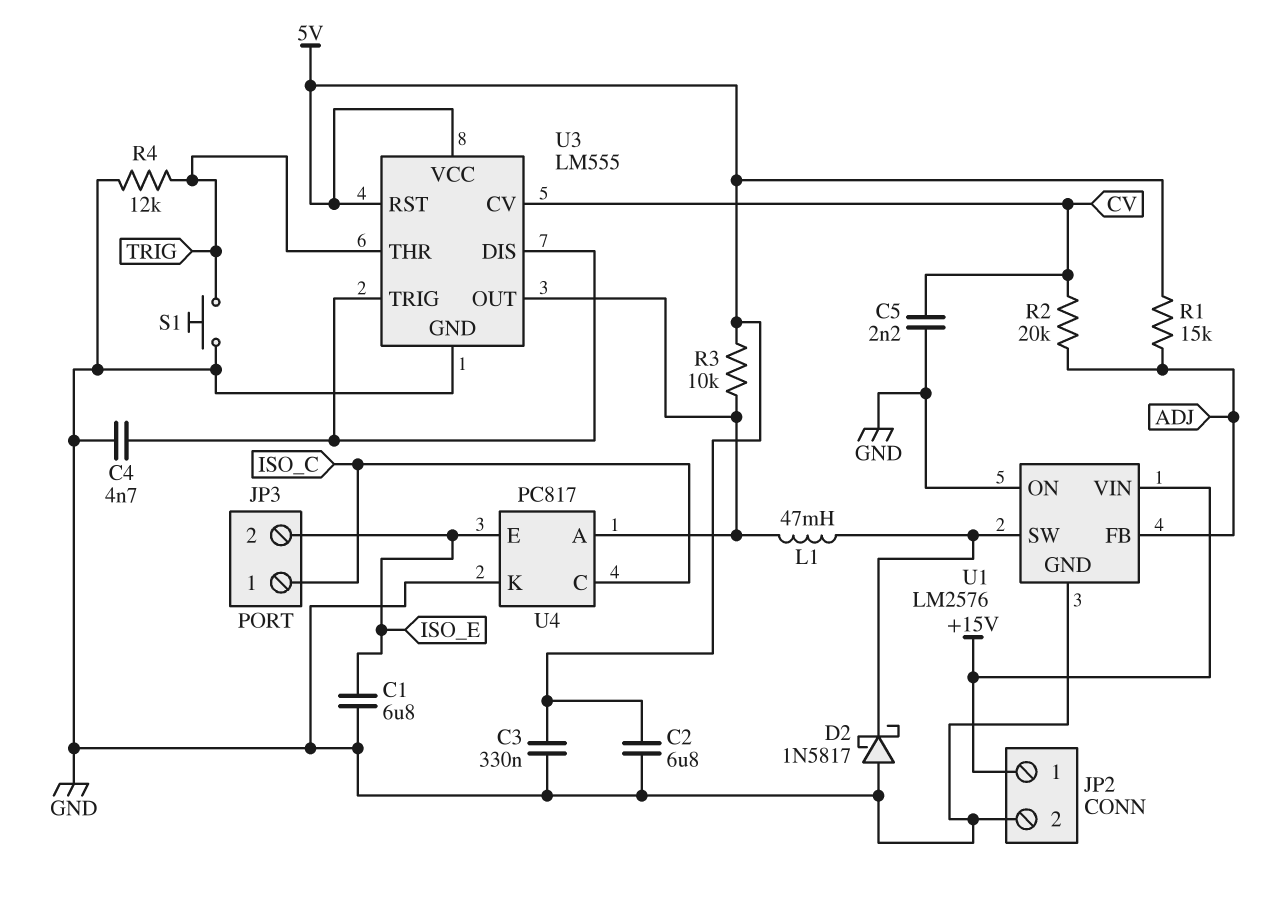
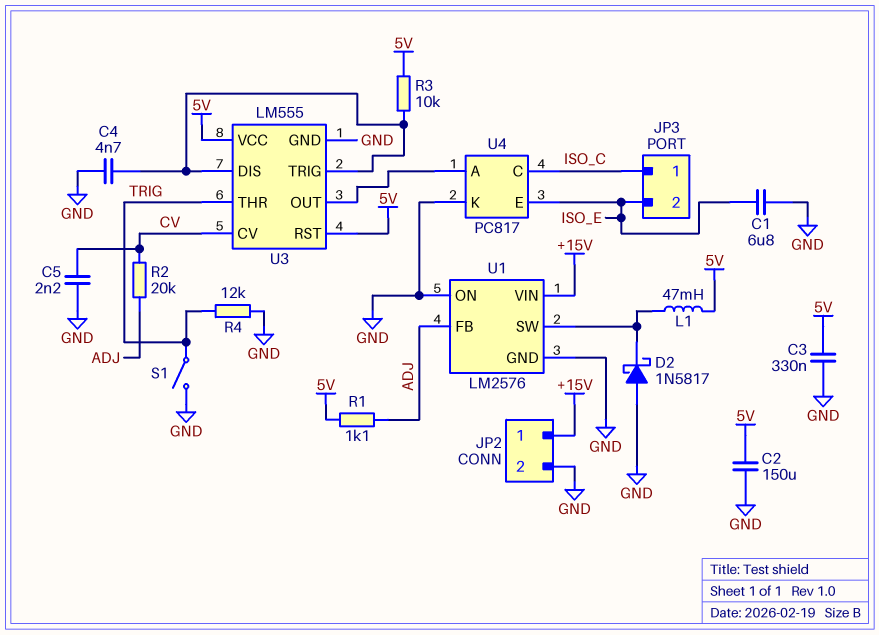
C2: 6.8uF (5V, GND) -> 150uF (5V, GND)
L1: 47mH (U1/SW, U3/OUT) -> 47mH (5V, U1/SW)
R1: 15k (5V, ADJ) -> 1.1k (5V, ADJ)
R3: 10k (5V, U3/OUT) -> 10k (5V, U3/DIS)
S1: button (GND, TRIG) -> switch (GND, TRIG)

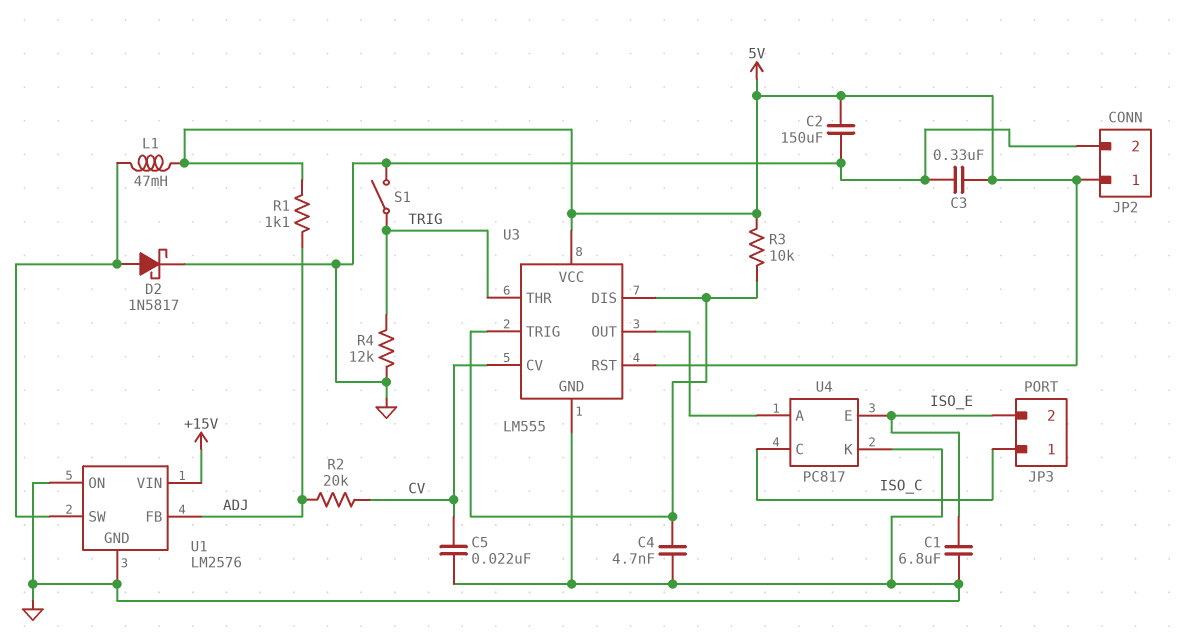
C5: 2.2nF (CV, GND) -> 22nF (CV, GND)
D2: schottky 1N5817 (A GND, K U1/SW) -> schottky 1N5817 (A U1/SW, K GND)
JP2 pin 1: +15V -> 5V

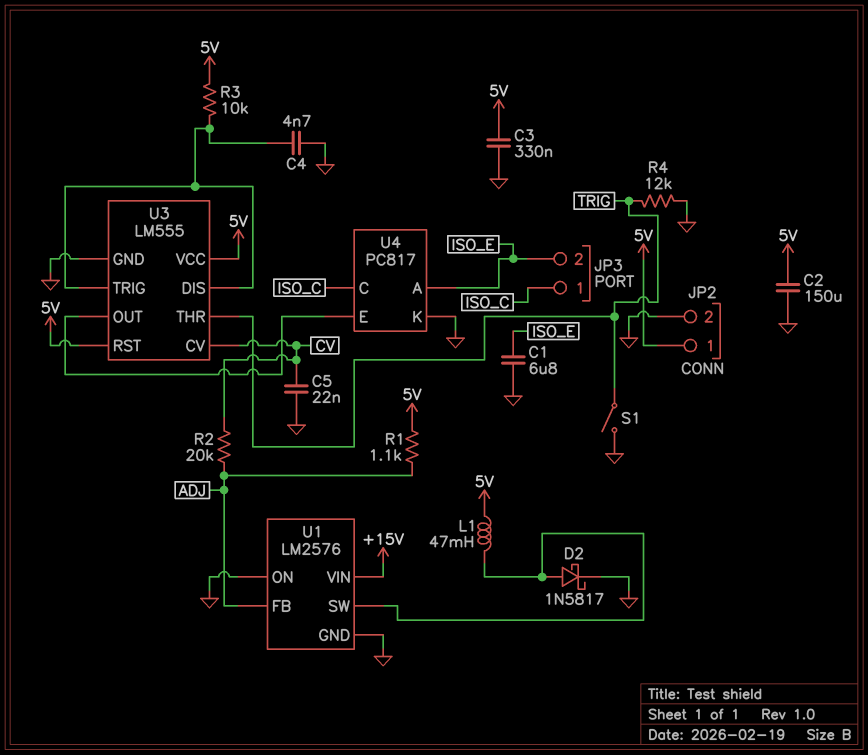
U4 pin A: U3/OUT -> ISO_E
U4 pin E: ISO_E -> U3/OUT

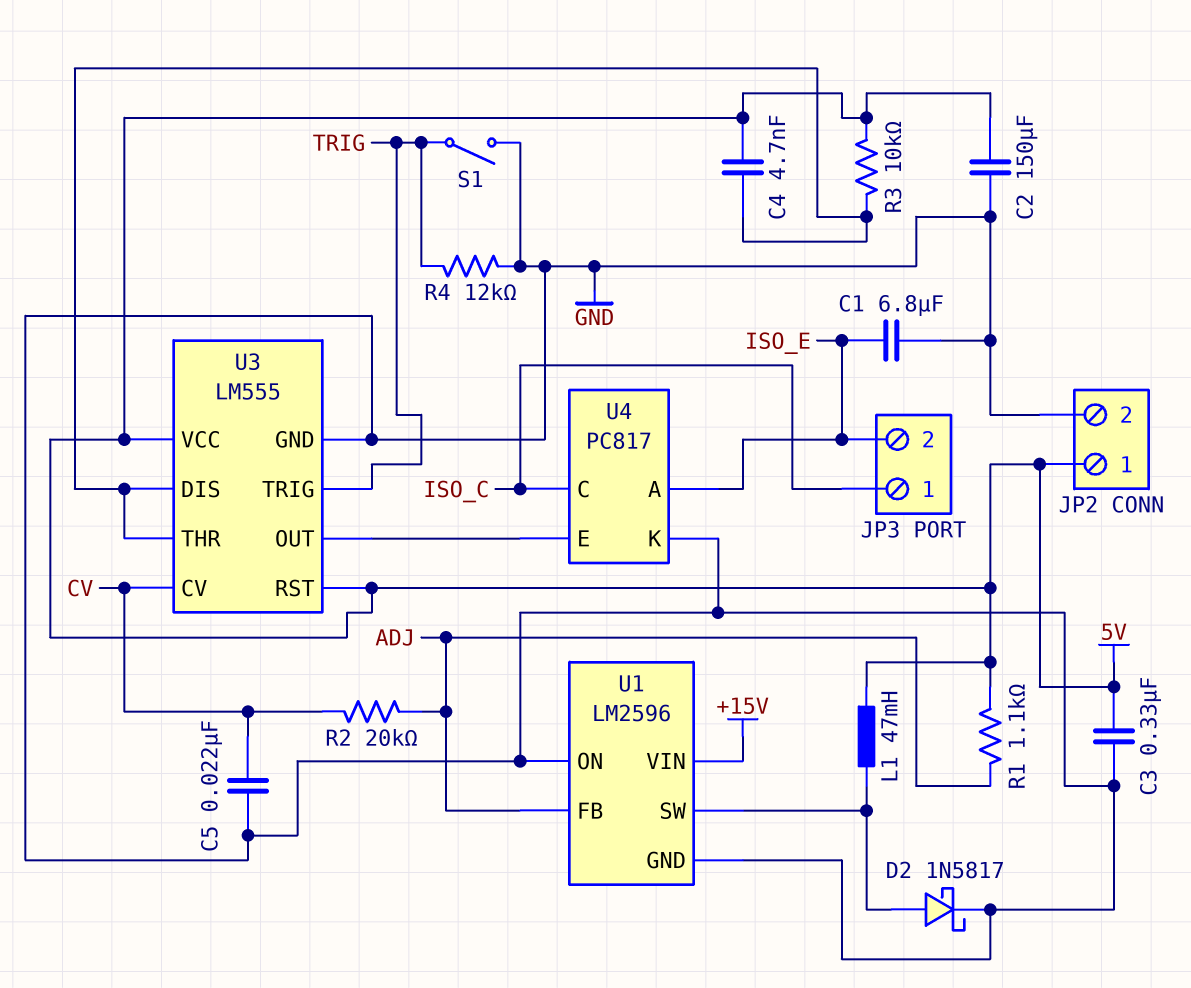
C4: 4.7nF (GND, U3/DIS) -> 4.7nF (5V, U3/DIS)
U1: LM2576 -> LM2596
U3 pin THR: TRIG -> U3/DIS
U3 pin TRIG: U3/DIS -> TRIG

